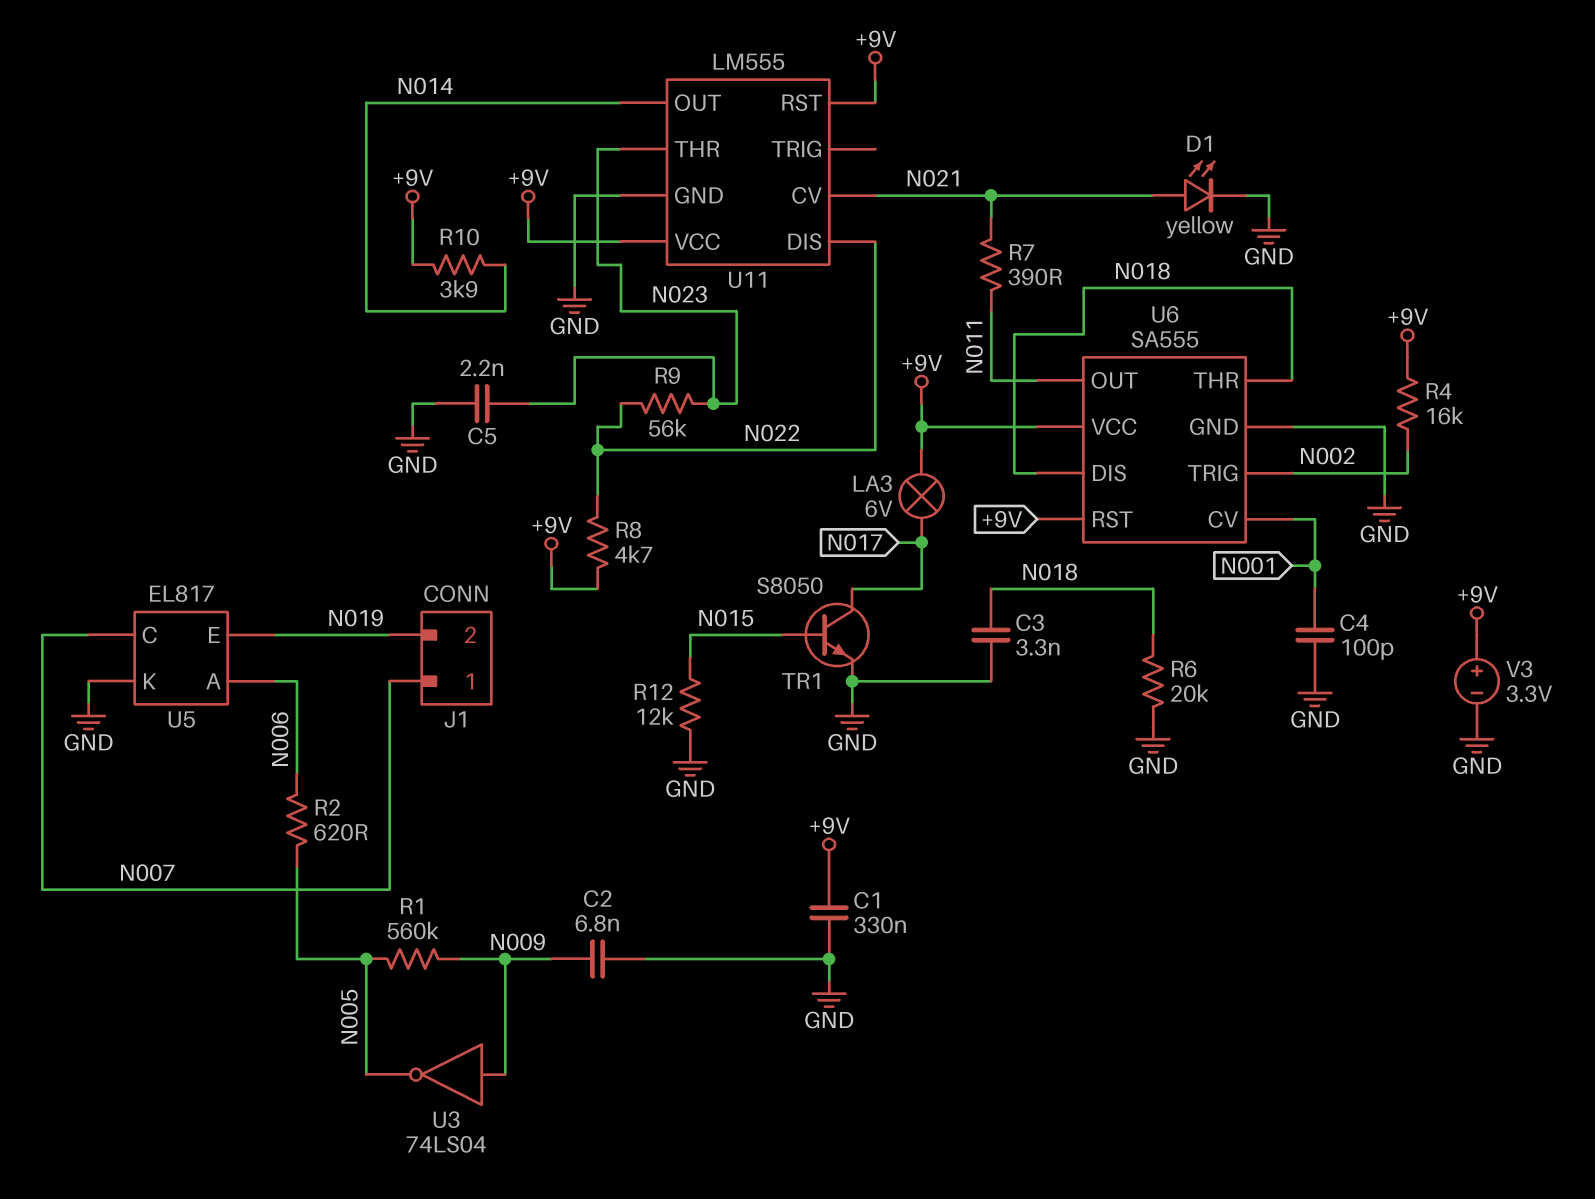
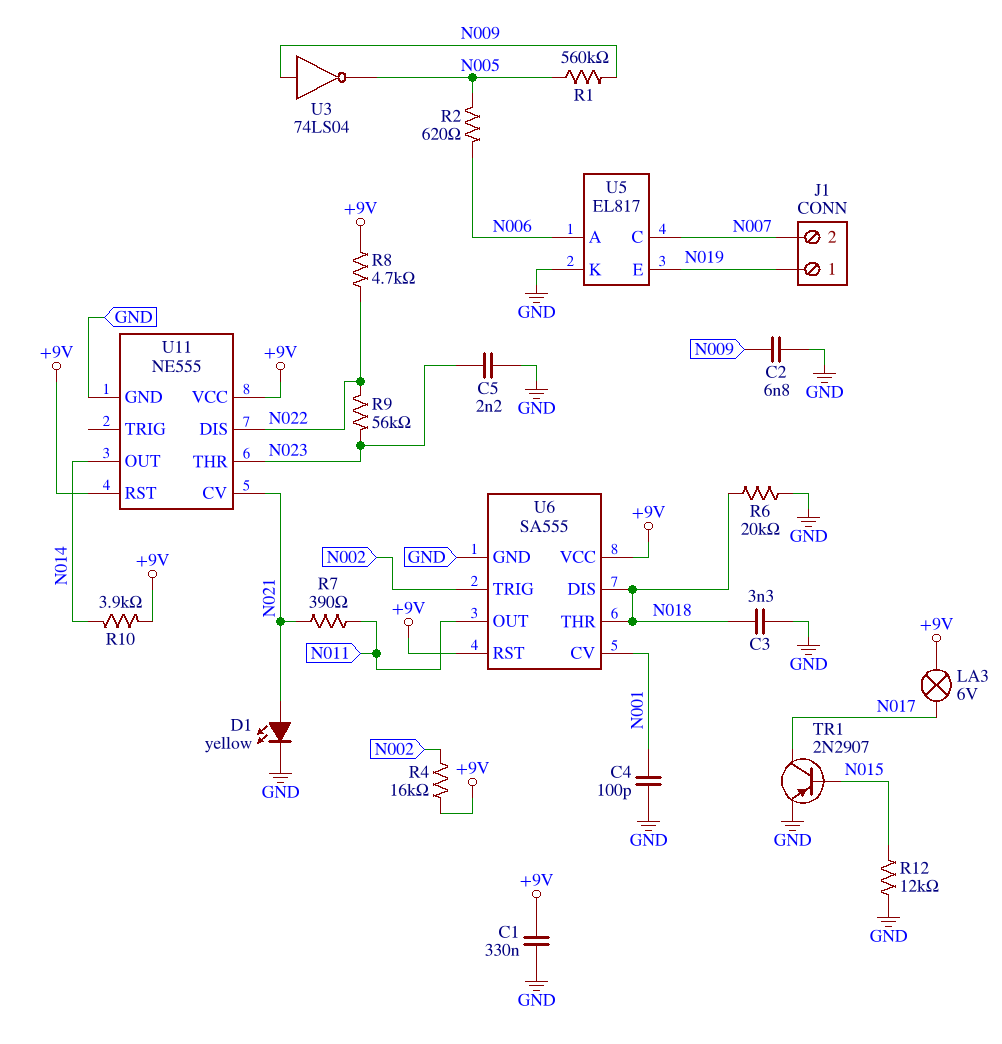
J1 pin 1: N007 -> N019
J1 pin 2: N019 -> N007
TR1: NPN S8050 (B N015, C N017, E GND) -> PNP 2N2907 (B N015, C N017, E GND)
U11: LM555 -> NE555
V3: 3.3V (plus +9V, minus GND) -> none

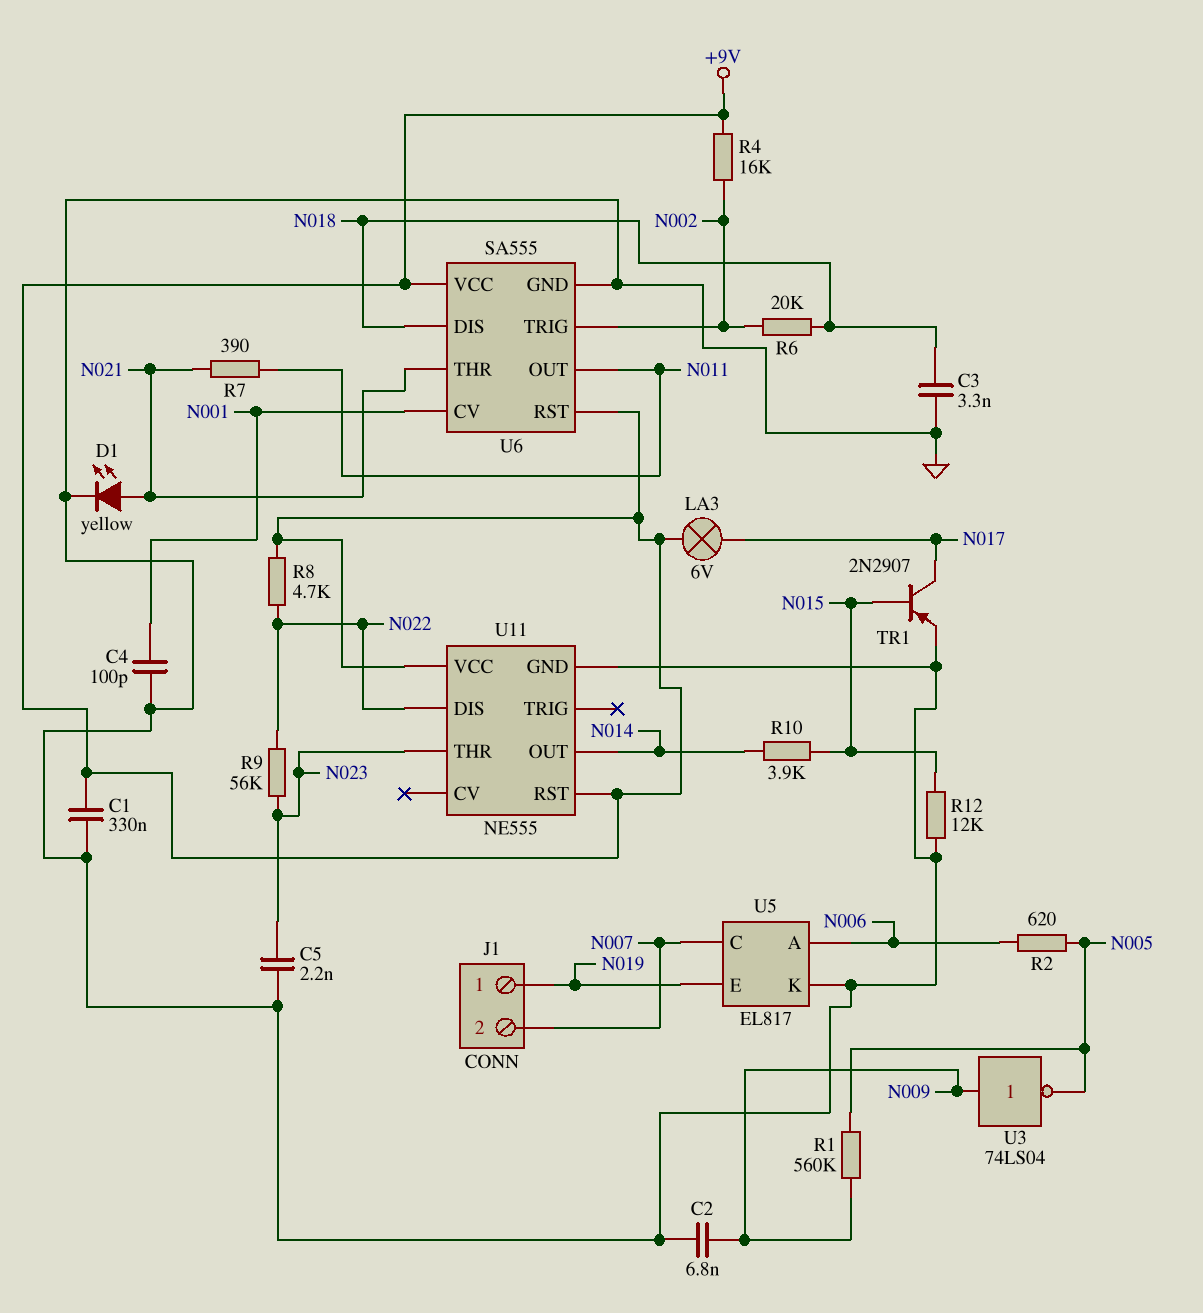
R6: 20k (GND, N018) -> 20k (N002, N018)
R10: 3.9k (+9V, N014) -> 3.9k (N014, N015)
U6 pin THR: N018 -> N021
U11 pin CV: N021 -> none

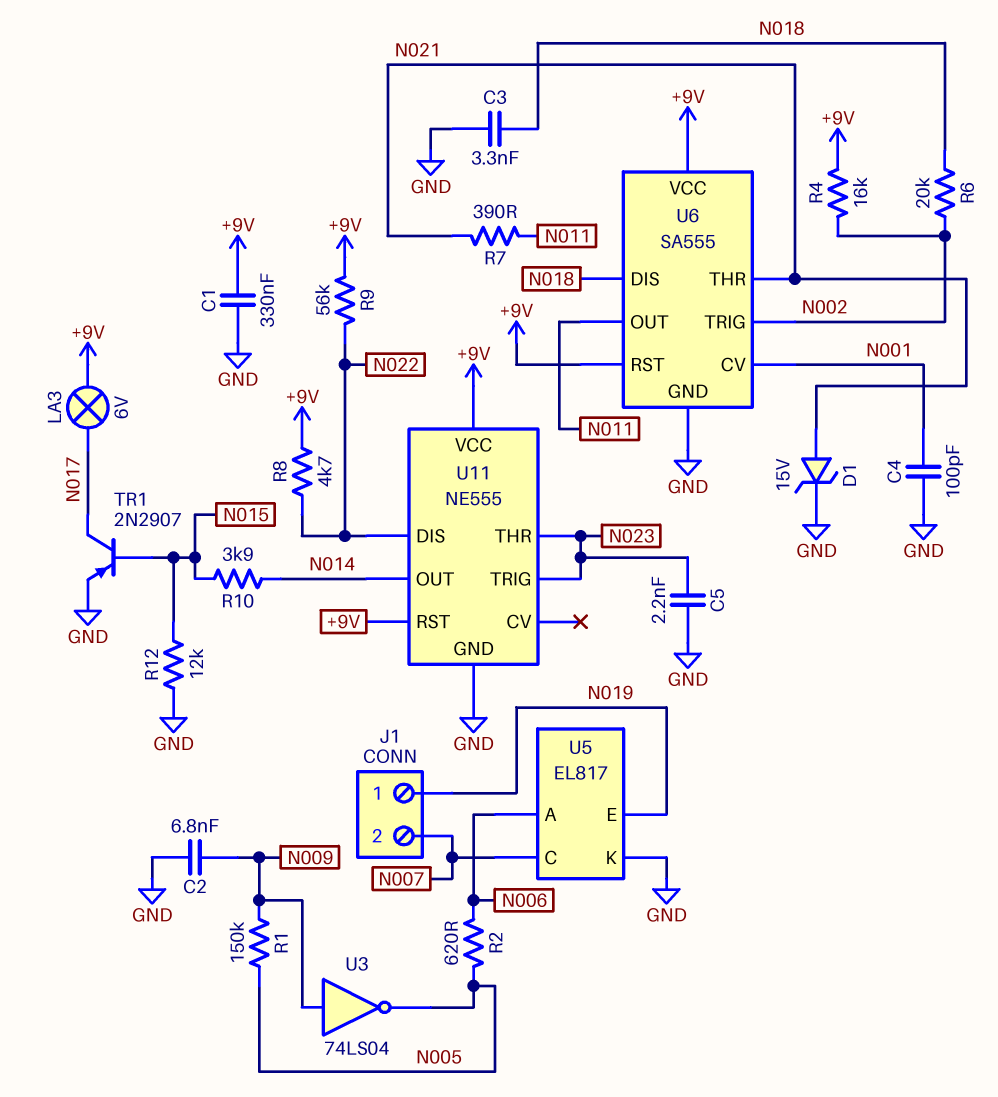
D1: LED yellow (A N021, K GND) -> zener 15V (A N021, K GND)
R1: 560k (N005, N009) -> 150k (N005, N009)
R9: 56k (N022, N023) -> 56k (+9V, N022)
U11 pin TRIG: none -> N023

